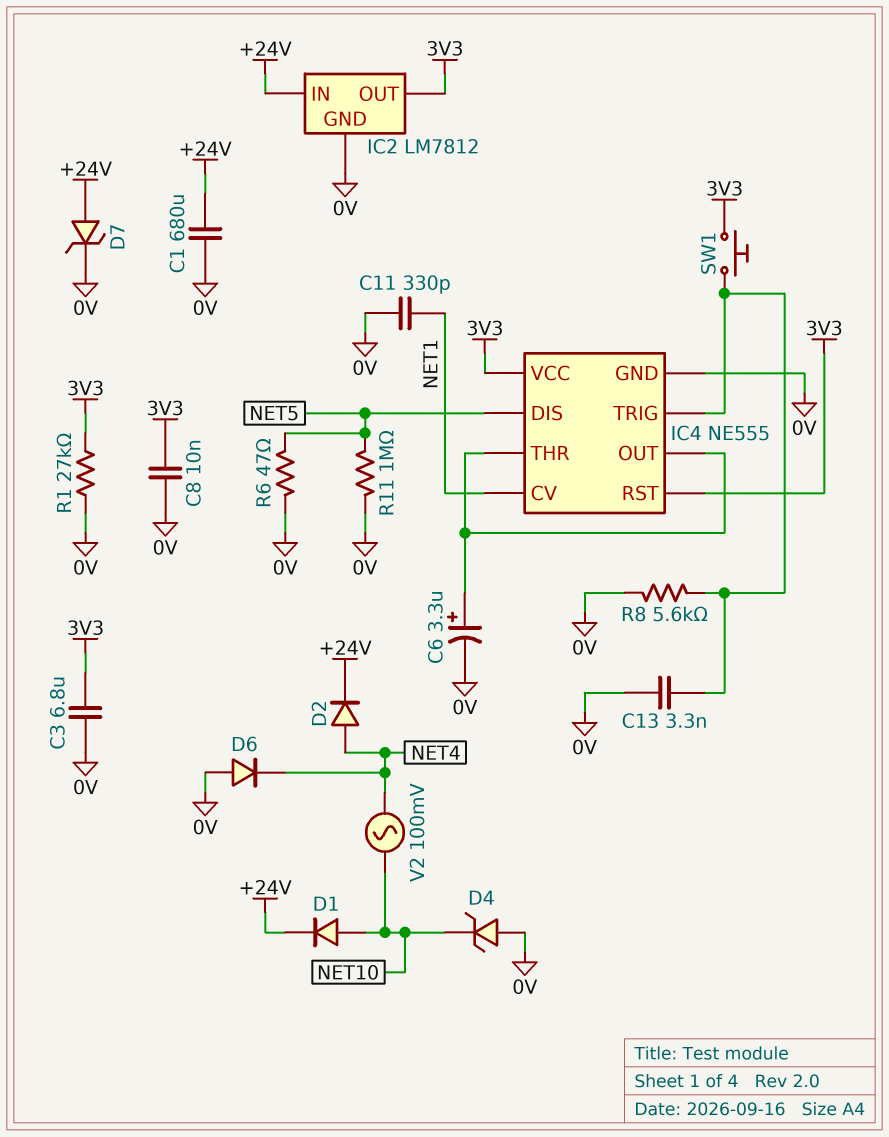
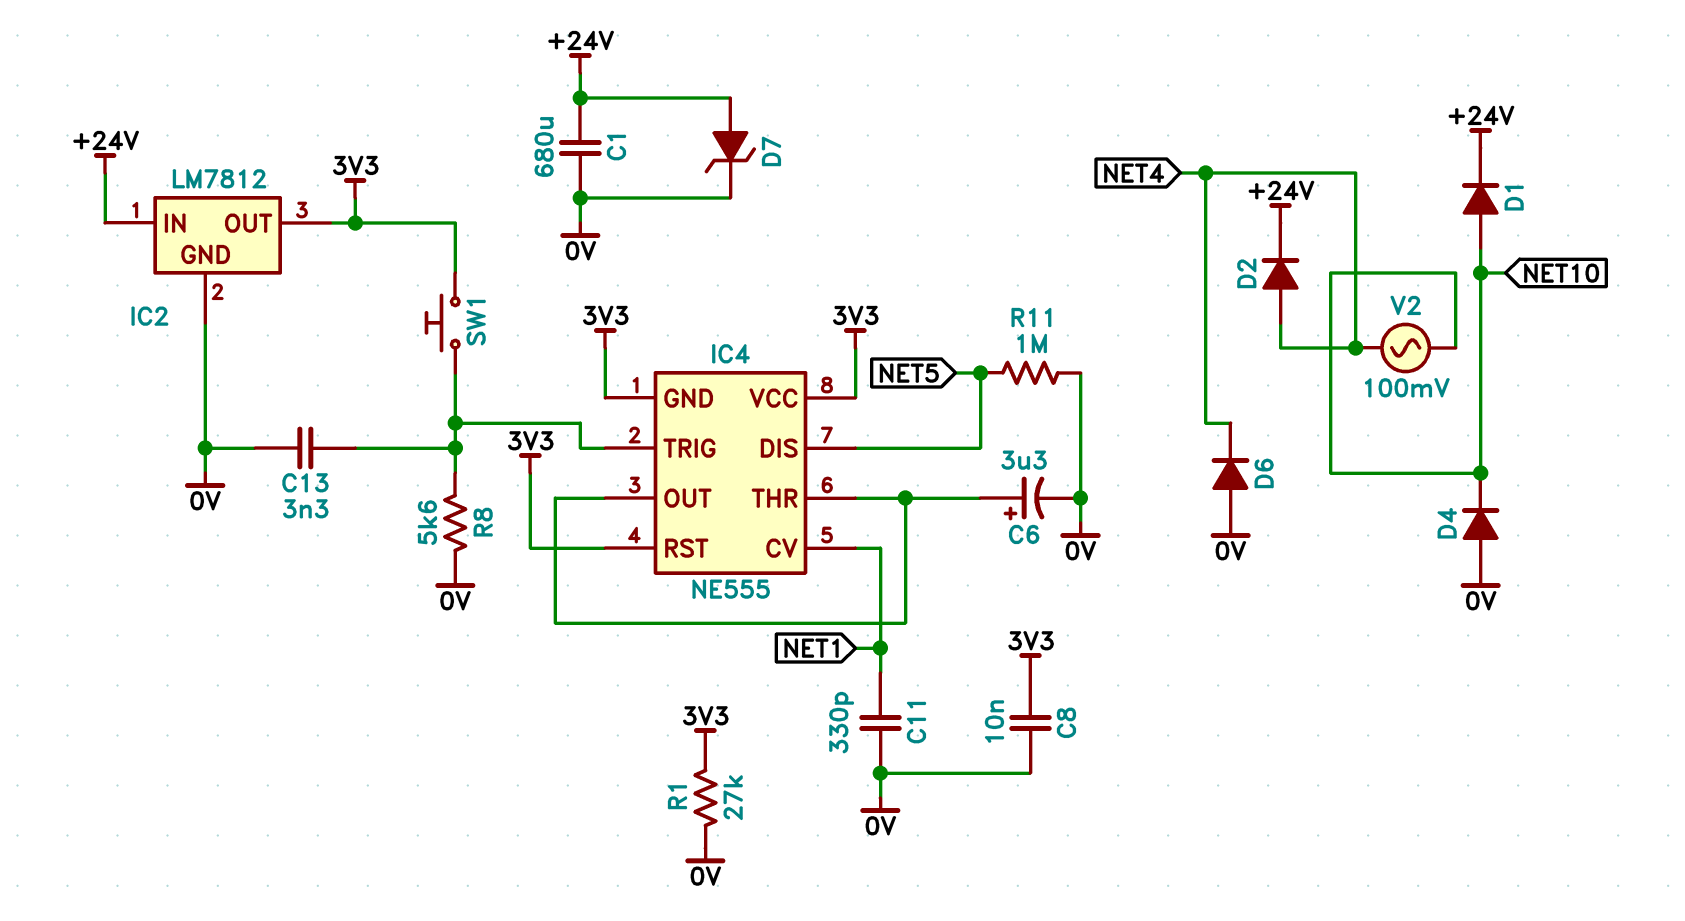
C3: 6.8uF (0V, 3V3) -> none
D4: zener (A 0V, K NET10) -> diode (A 0V, K NET10)
IC4 pin GND: 0V -> 3V3
R6: 47 (0V, NET5) -> none

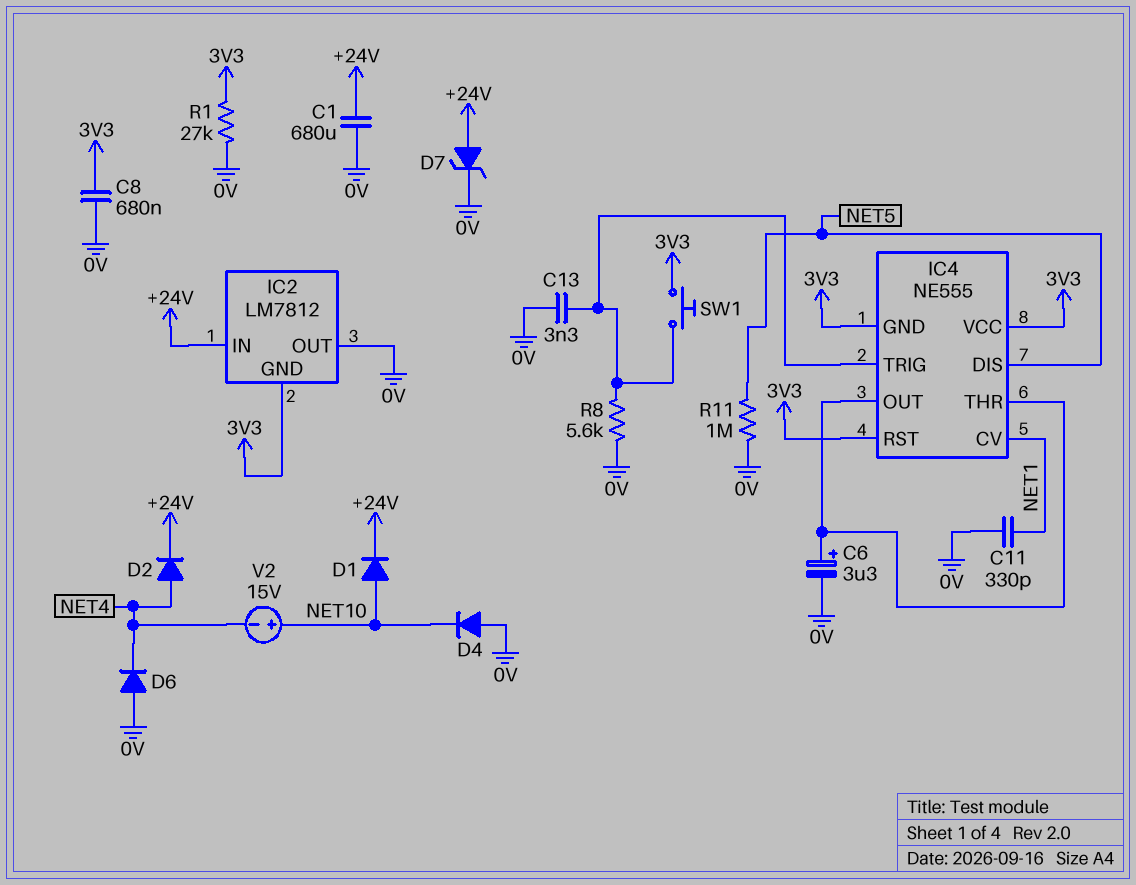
C8: 10nF (0V, 3V3) -> 680nF (0V, 3V3)
IC2 pin GND: 0V -> 3V3
IC2 pin OUT: 3V3 -> 0V
V2: AC 100mV (NET4, NET10) -> 15V (plus NET10, minus NET4)

